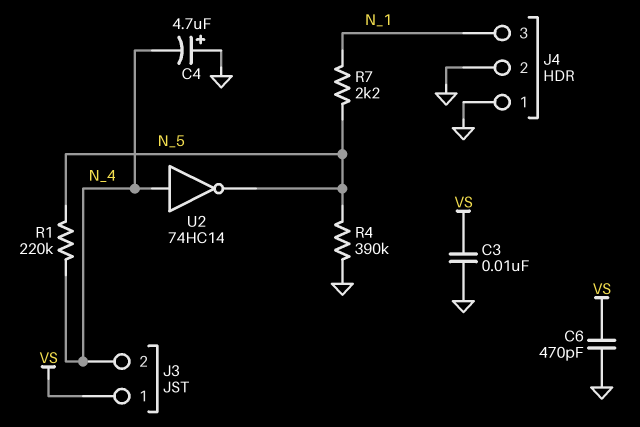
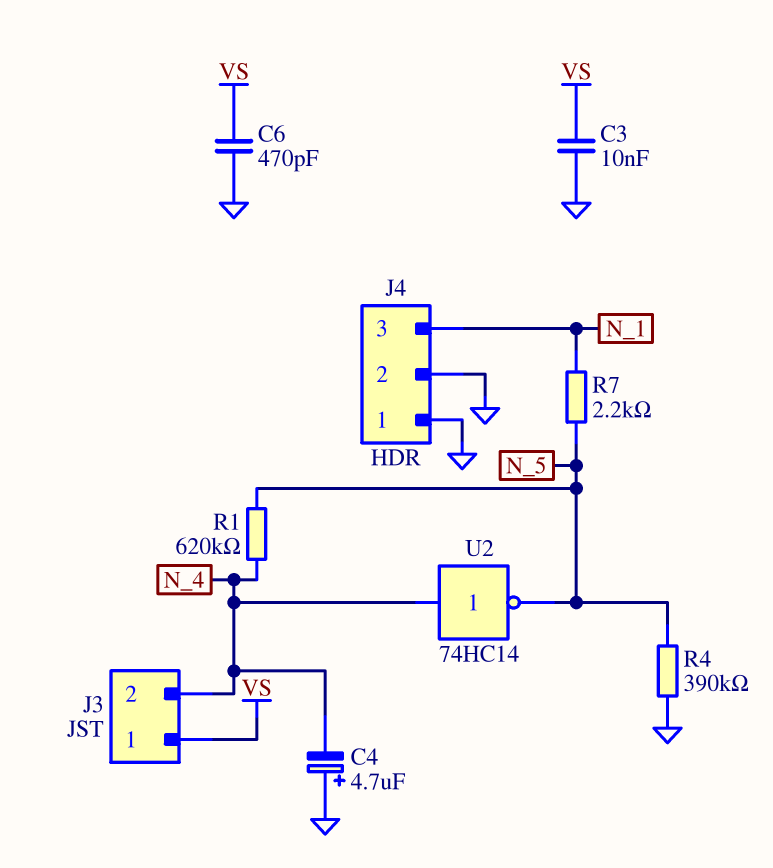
R1: 220k (N_4, N_5) -> 620k (N_4, N_5)

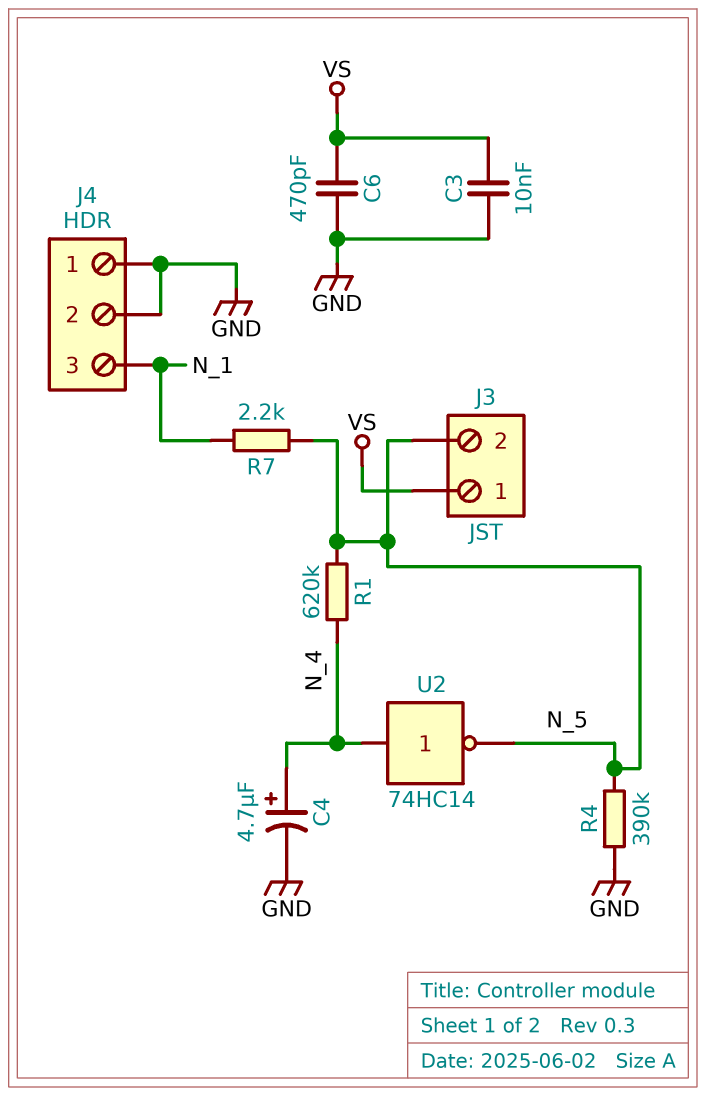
C4: 4.7uF (plus GND, minus N_4) -> 4.7uF (plus N_4, minus GND)
J3 pin 2: N_4 -> N_5

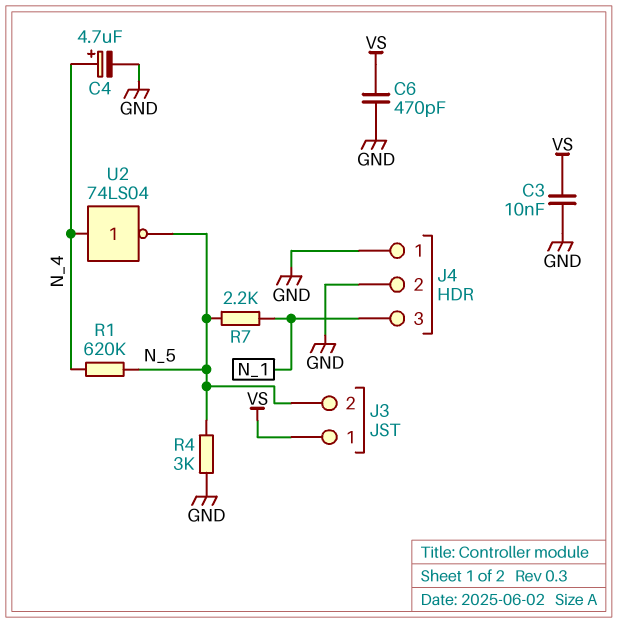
R4: 390k (GND, N_5) -> 3k (GND, N_5)
U2: NOT 74HC14 (in N_4, out N_5) -> NOT 74LS04 (in N_4, out N_5)

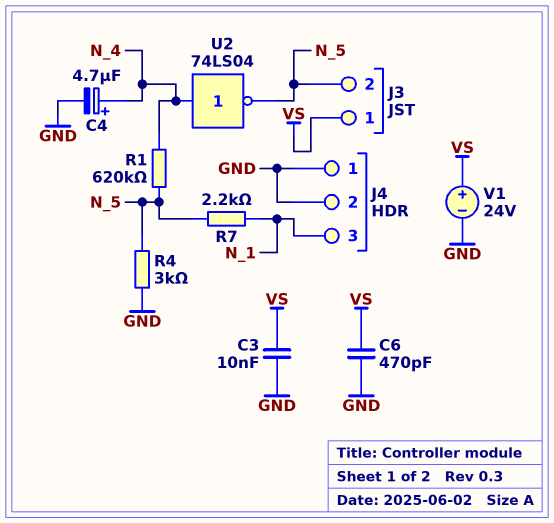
V1: none -> 24V (plus VS, minus GND)

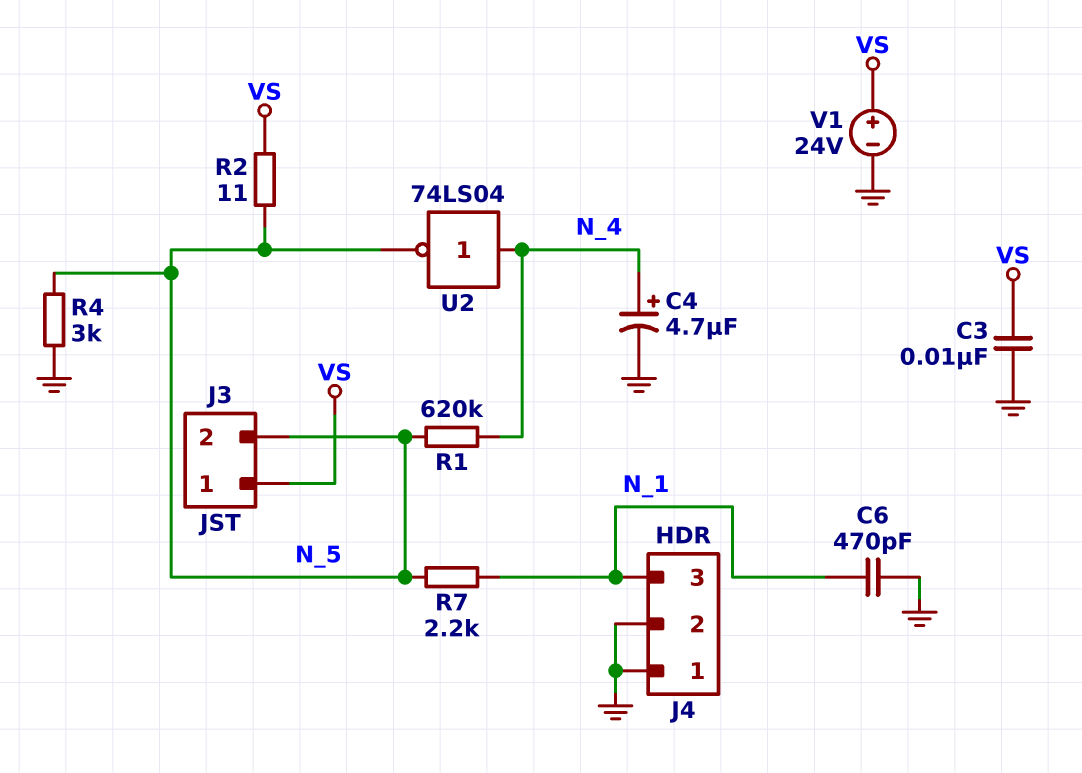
C6: 470pF (GND, VS) -> 470pF (GND, N_1)
R2: none -> 11 (N_5, VS)

